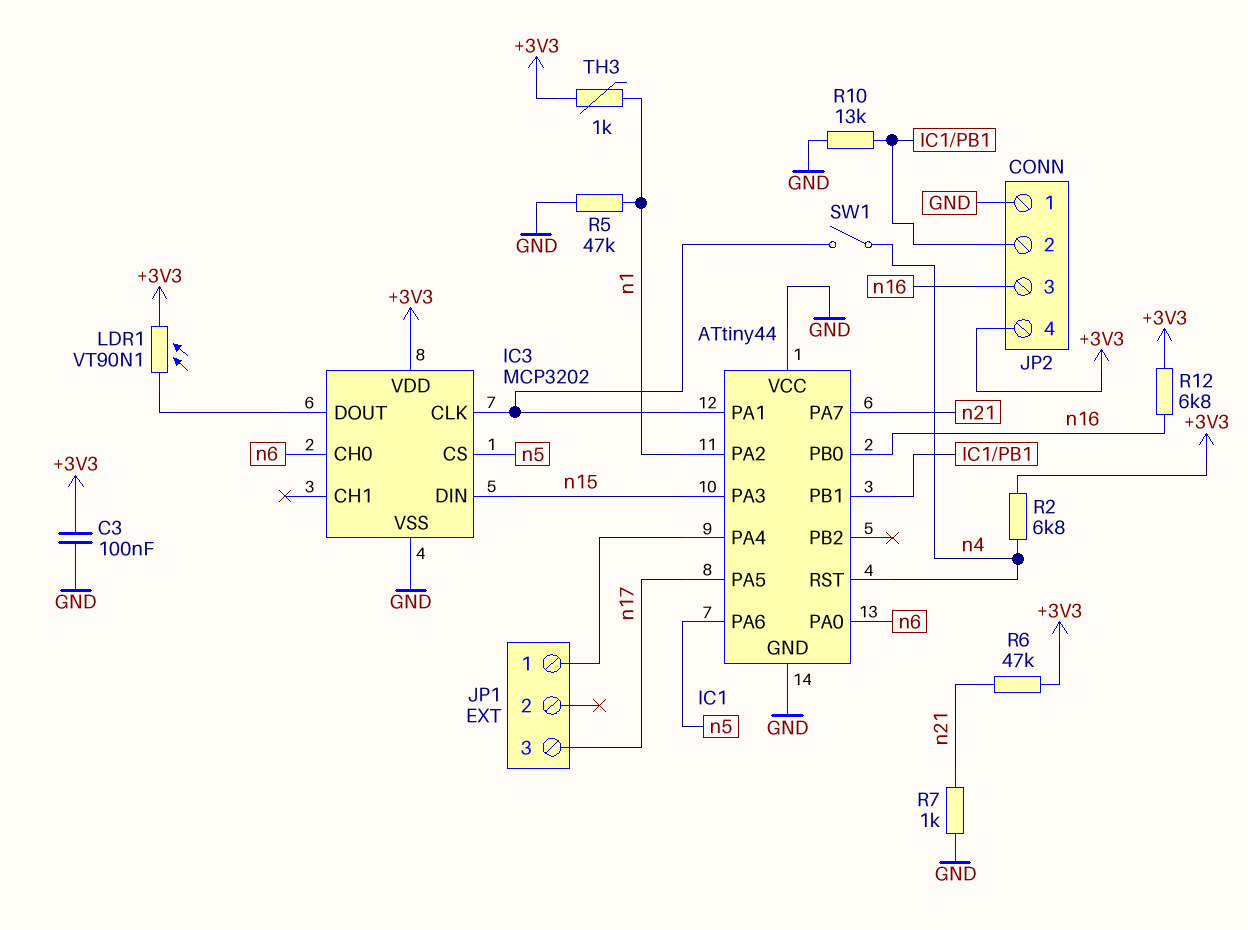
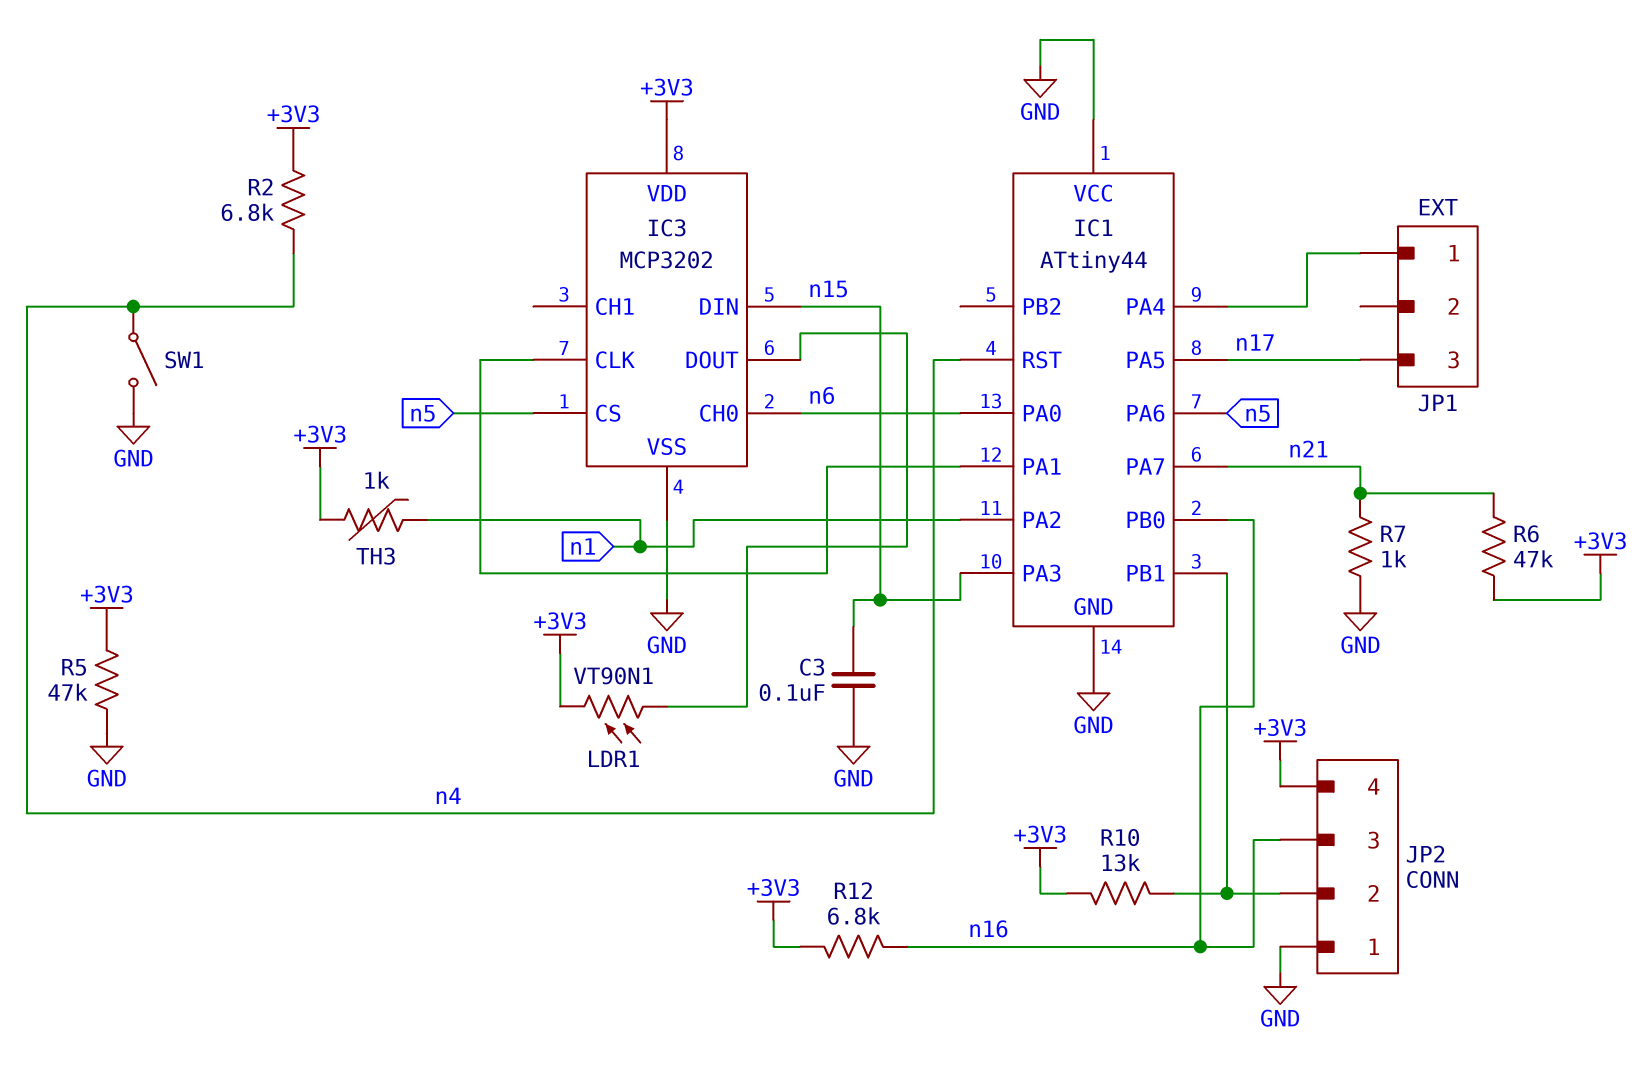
C3: 100nF (+3V3, GND) -> 100nF (GND, n15)
R5: 47k (GND, n1) -> 47k (+3V3, GND)
R10: 13k (GND, IC1/PB1) -> 13k (+3V3, IC1/PB1)
SW1: switch (IC1/PA1, n4) -> switch (GND, n4)

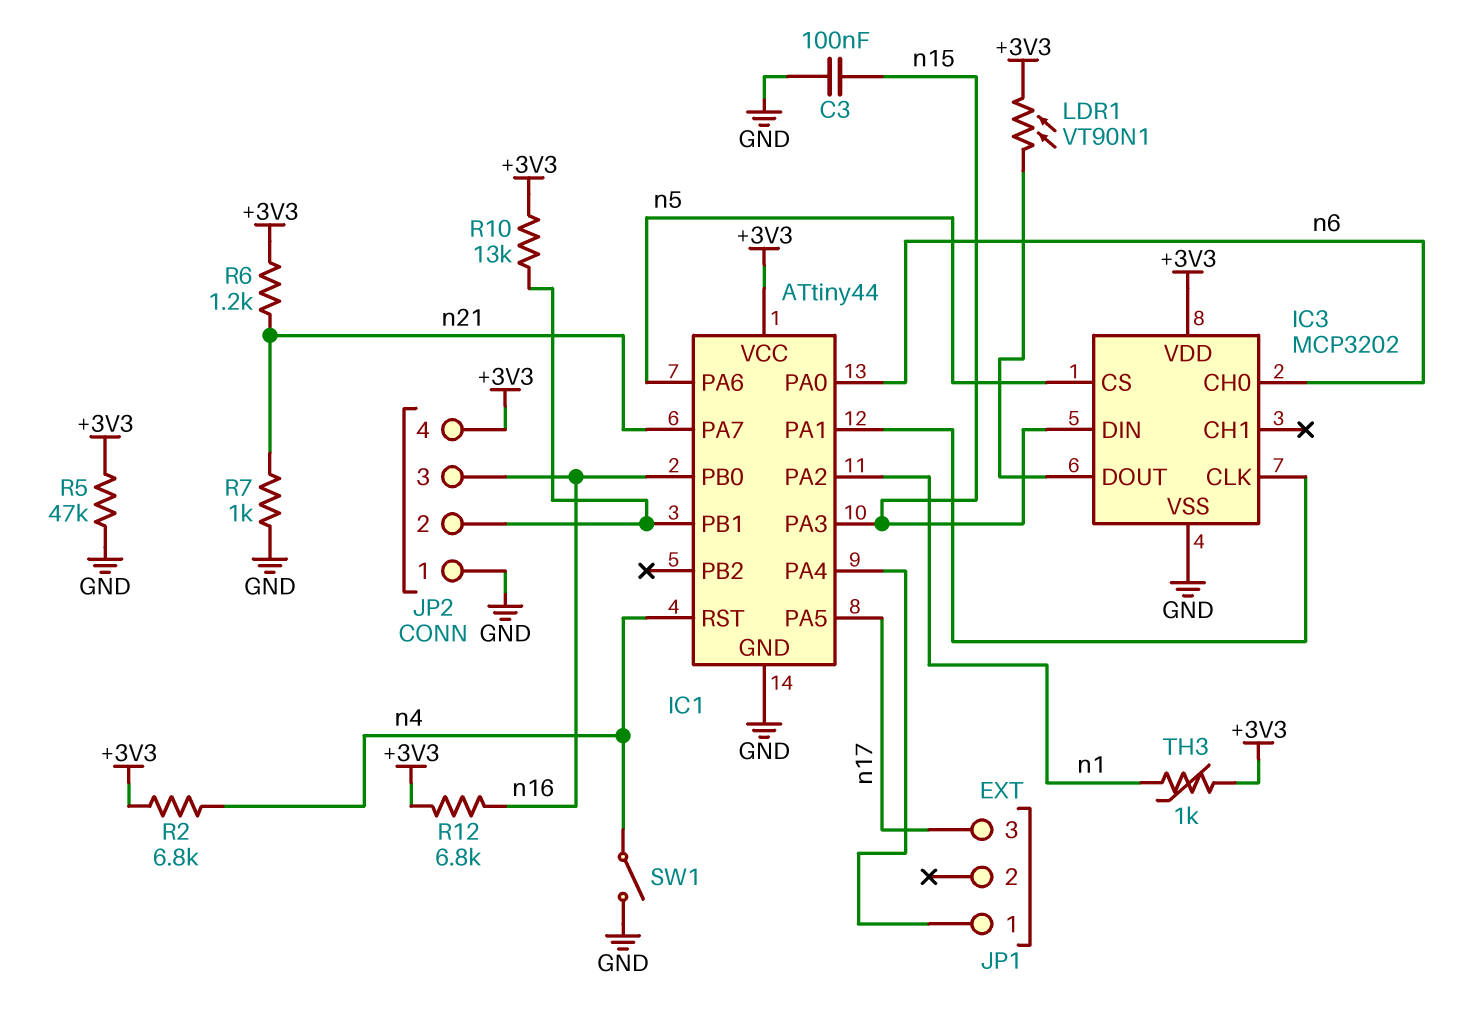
IC1 pin VCC: GND -> +3V3
R6: 47k (+3V3, n21) -> 1.2k (+3V3, n21)

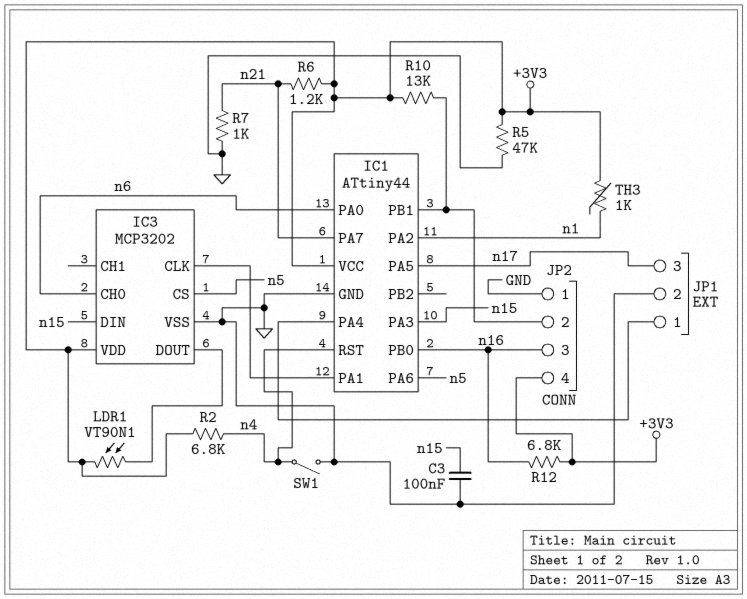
JP1 pin 2: none -> GND

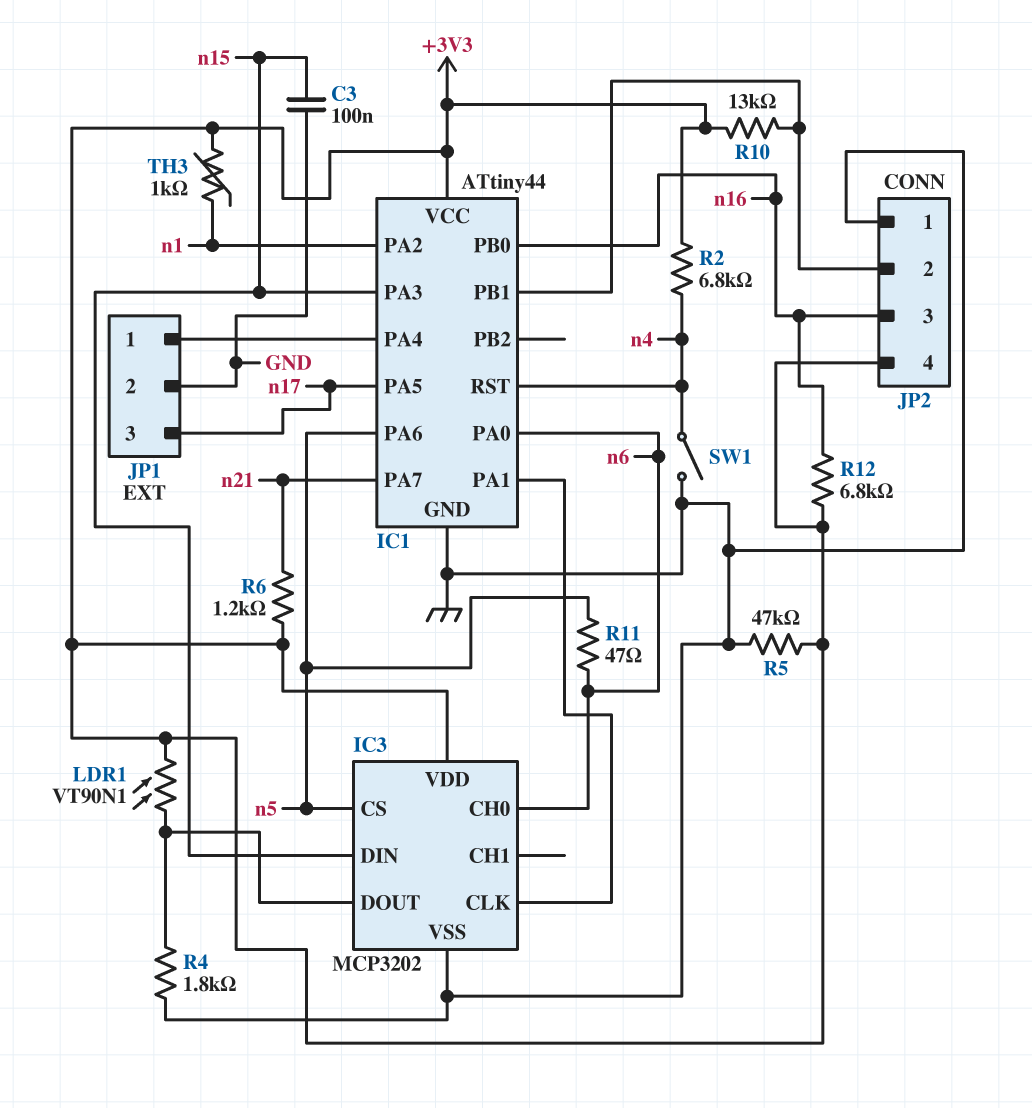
R4: none -> 1.8k (GND, IC3/DOUT)
R7: 1k (GND, n21) -> none
R11: none -> 47 (n5, n6)

